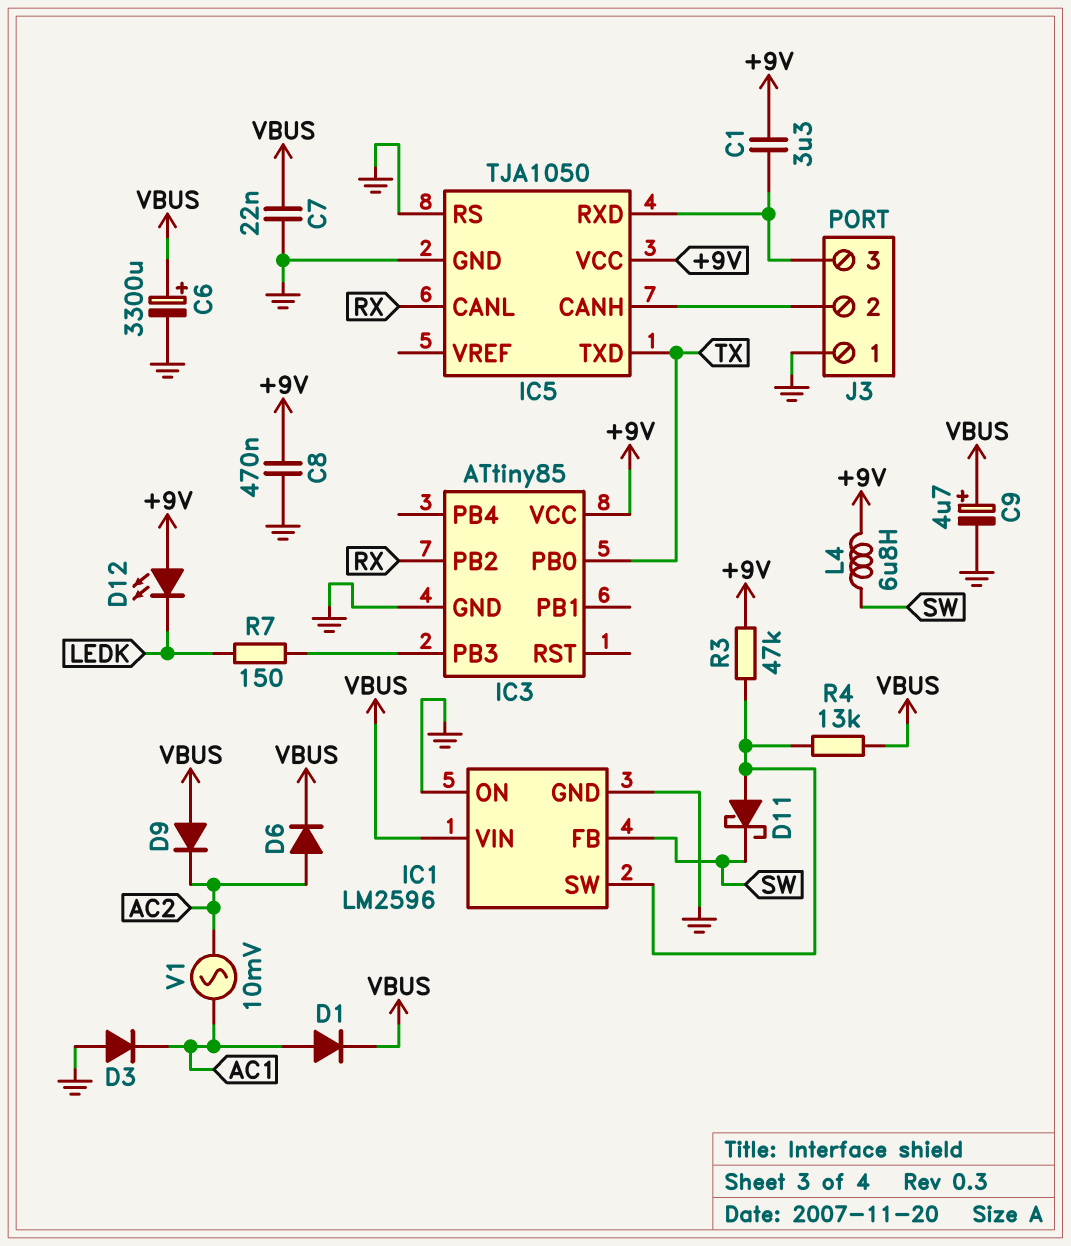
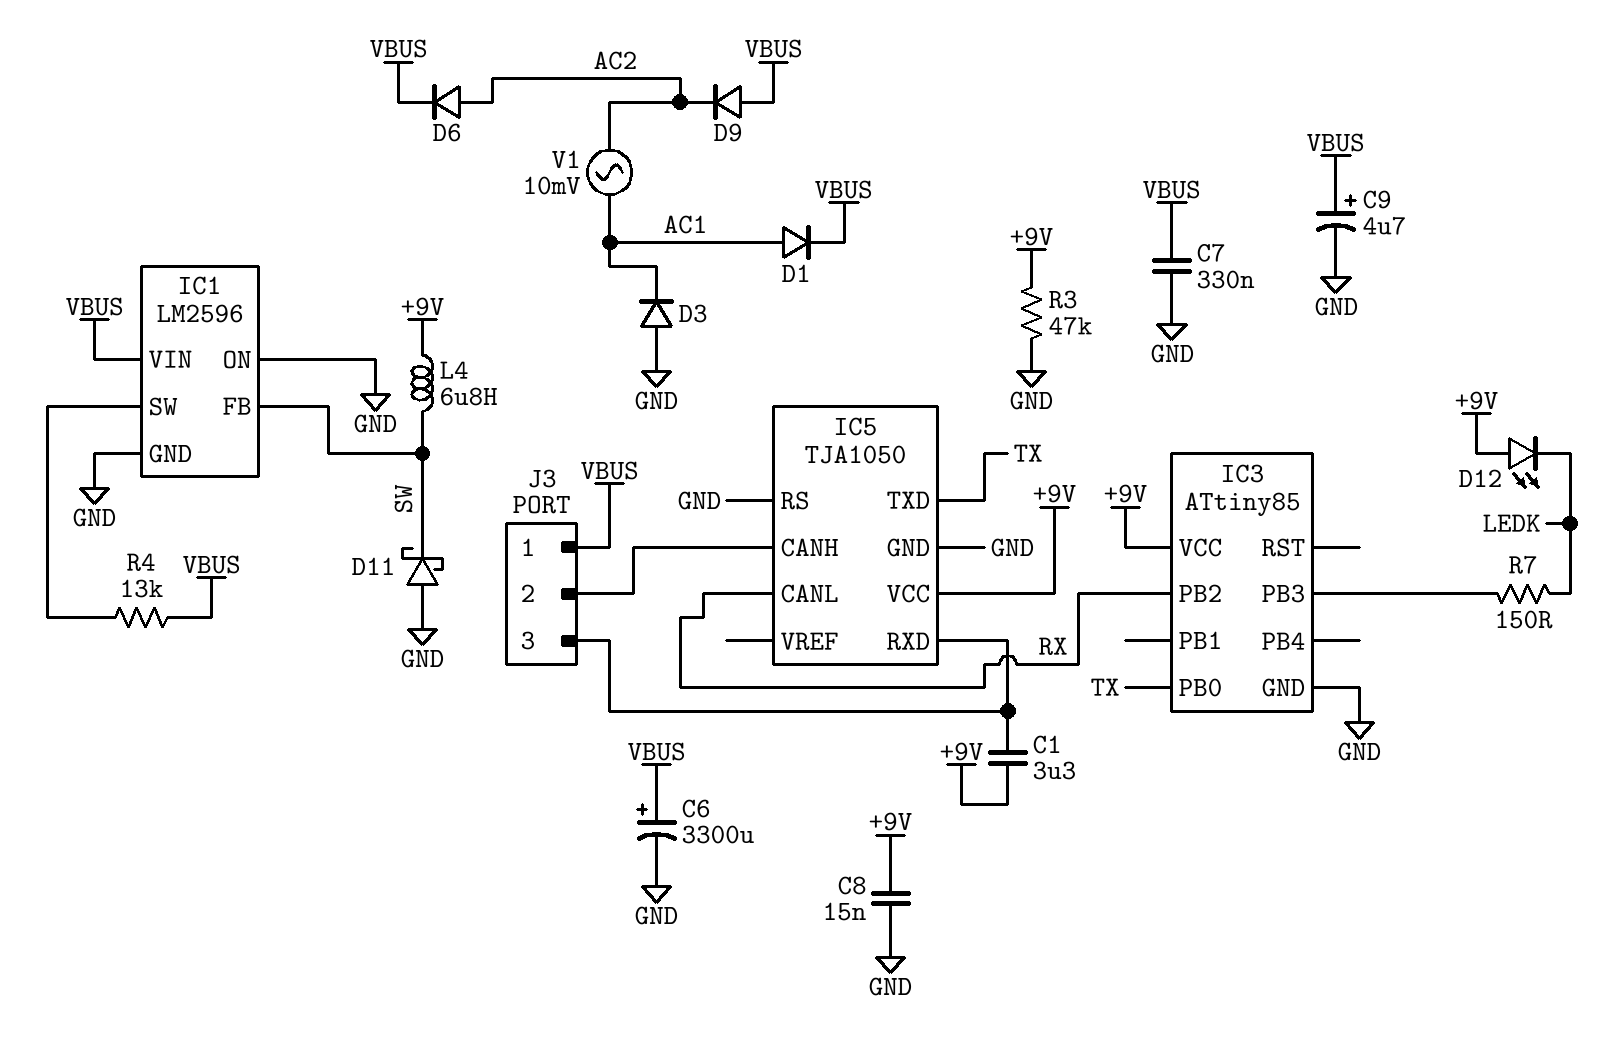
C7: 22nF (GND, VBUS) -> 330nF (GND, VBUS)
C8: 470nF (+9V, GND) -> 15nF (+9V, GND)
D11: schottky (A IC1/SW, K SW) -> schottky (A GND, K SW)
J3 pin 1: GND -> VBUS
R3: 47k (+9V, IC1/SW) -> 47k (+9V, GND)

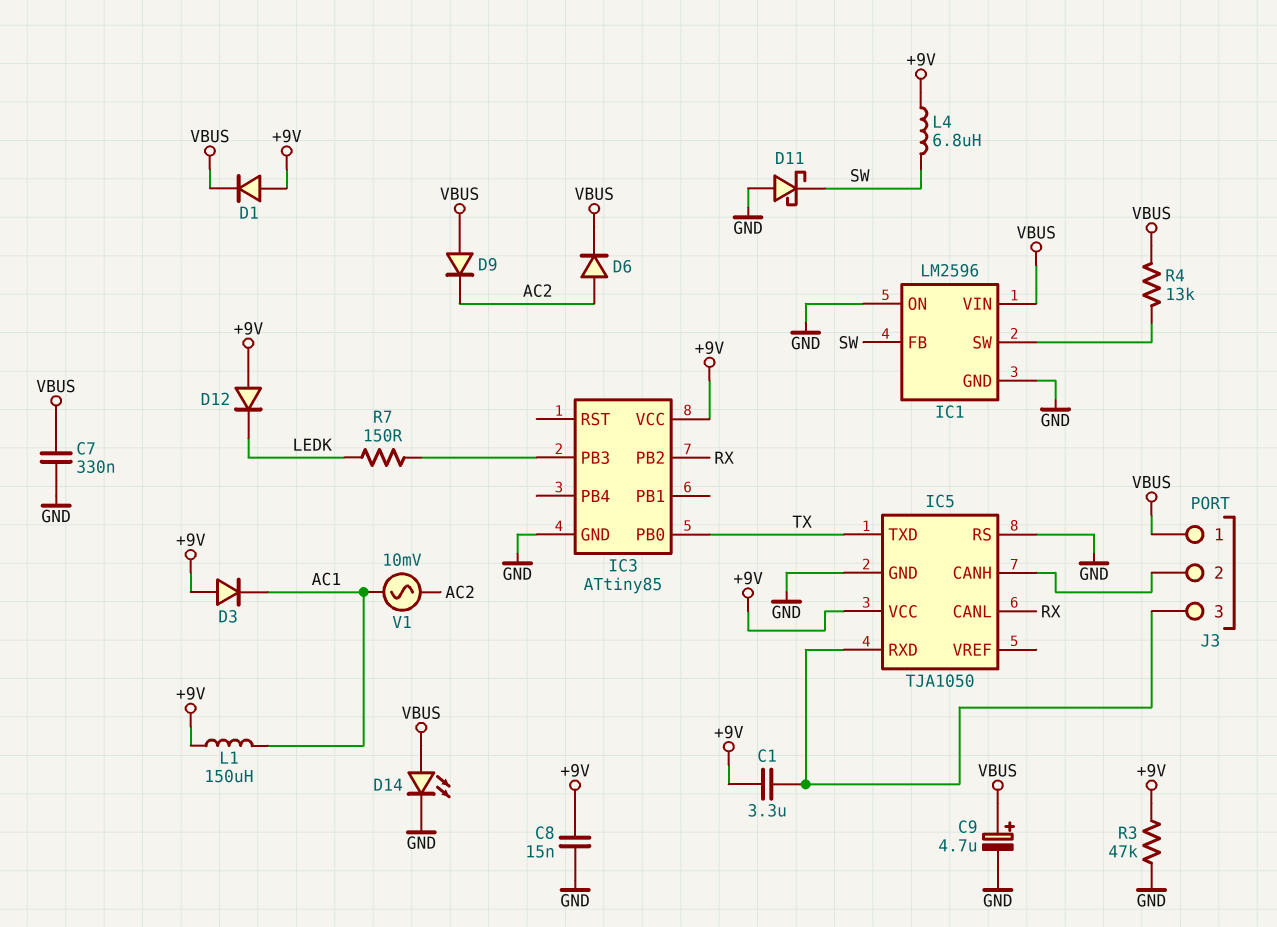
C6: 3300uF (plus VBUS, minus GND) -> none
D1: diode (A AC1, K VBUS) -> diode (A +9V, K VBUS)
D3: diode (A GND, K AC1) -> diode (A +9V, K AC1)
D12: LED (A +9V, K LEDK) -> diode (A +9V, K LEDK)
D14: none -> LED (A VBUS, K GND)
L1: none -> 150uH (+9V, AC1)

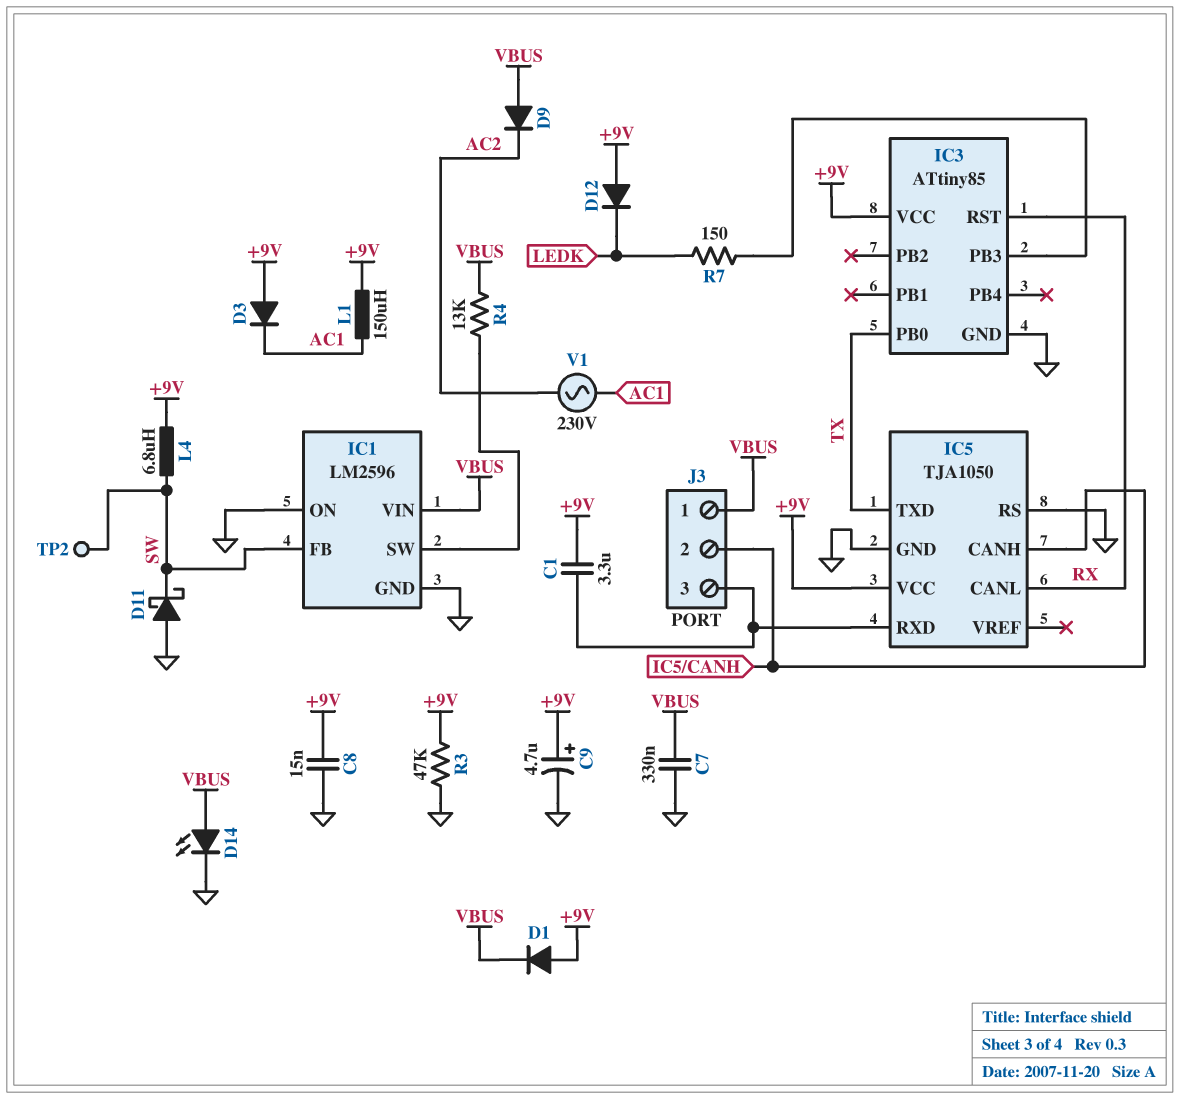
C9: 4.7uF (plus VBUS, minus GND) -> 4.7uF (plus +9V, minus GND)
D6: diode (A AC2, K VBUS) -> none
IC3 pin PB2: RX -> none
IC3 pin RST: none -> RX
TP2: none -> test point (SW)
V1: AC 10mV (AC1, AC2) -> AC 230V (AC1, AC2)

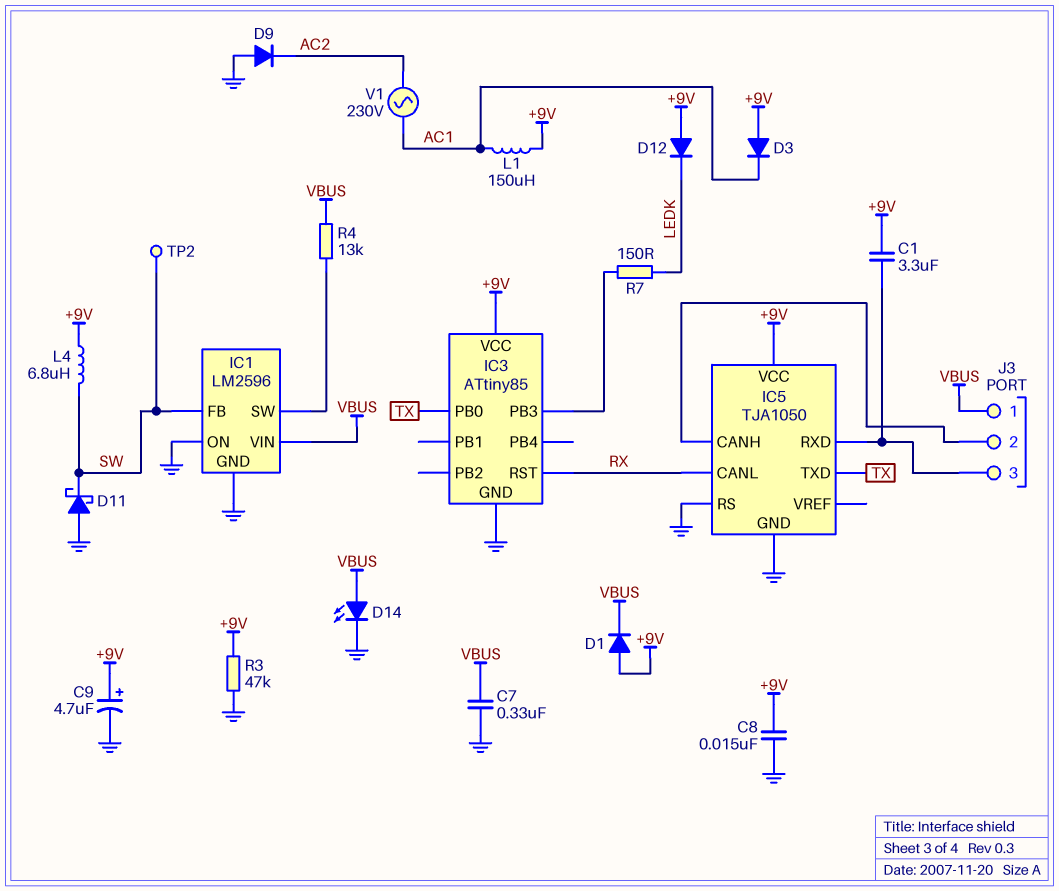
D9: diode (A VBUS, K AC2) -> diode (A GND, K AC2)

